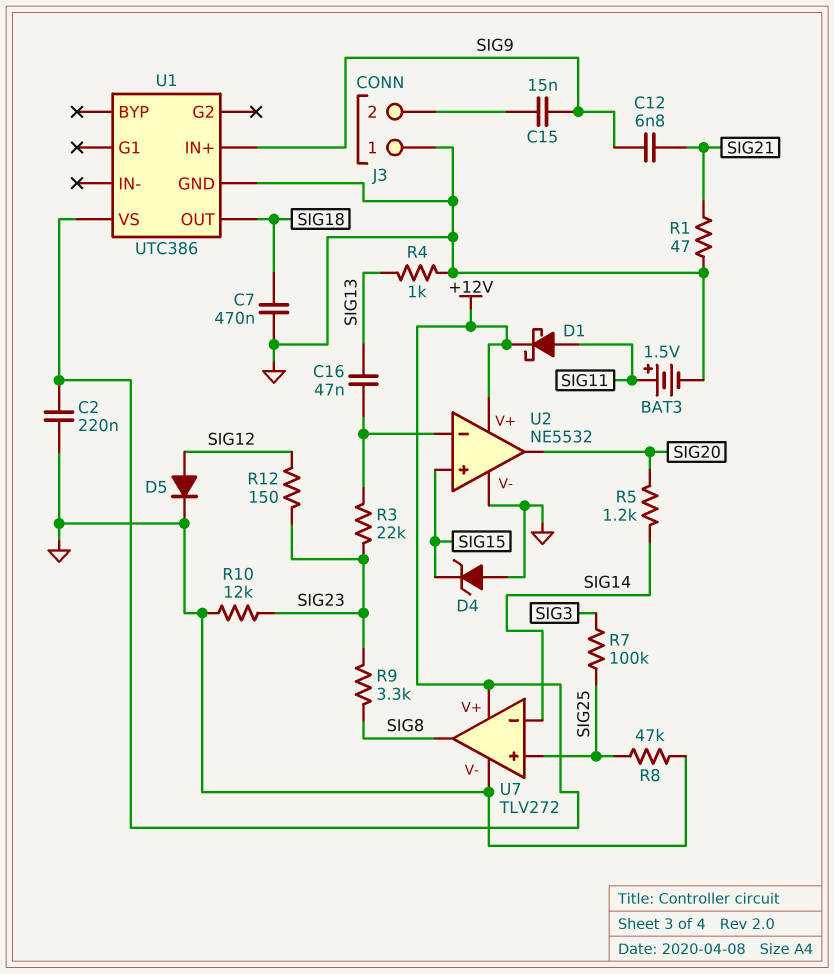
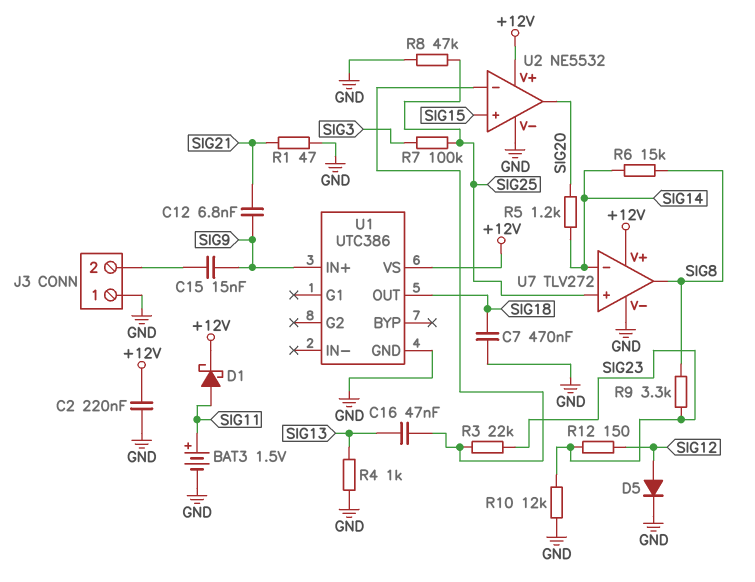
D4: zener (A GND, K SIG15) -> none
R6: none -> 15k (SIG8, SIG14)

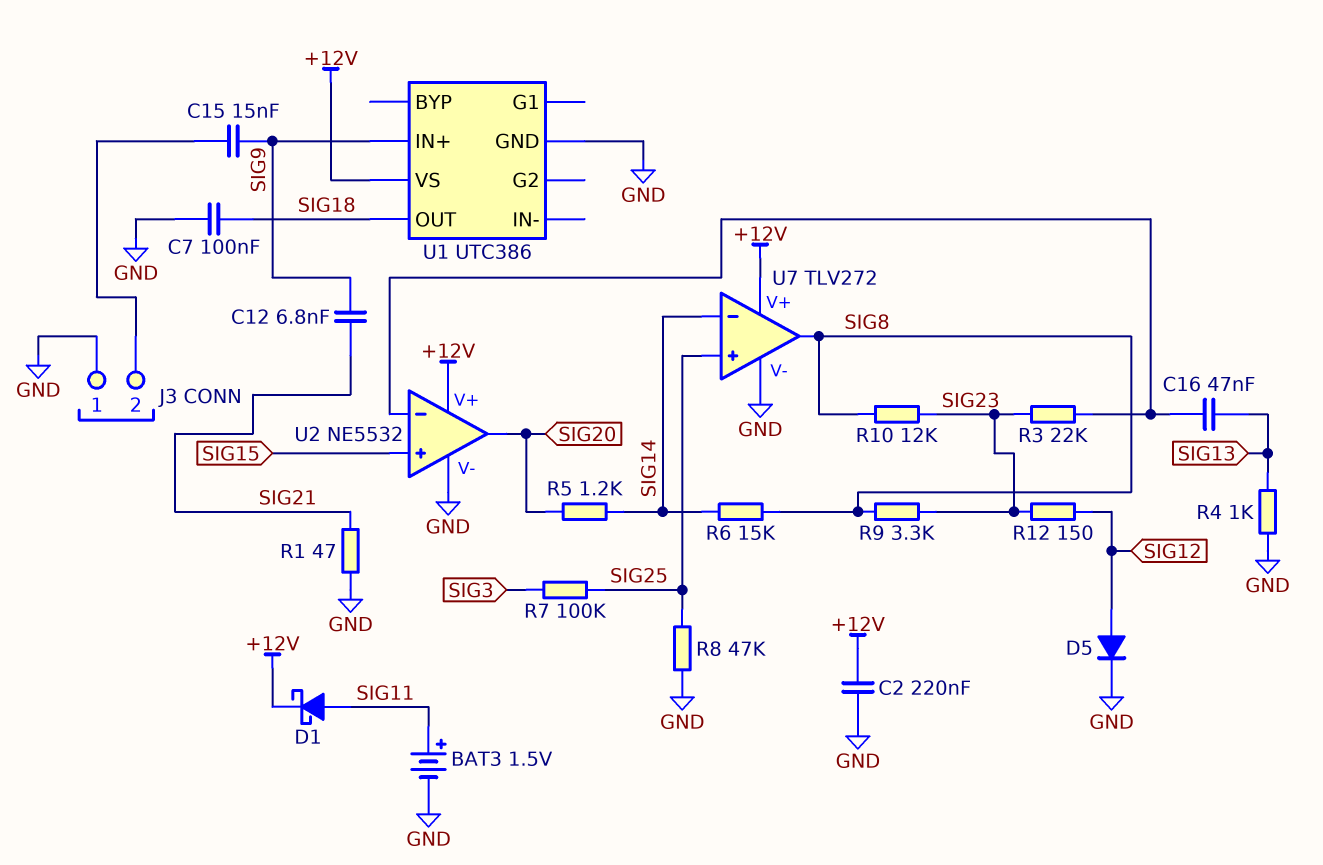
C7: 470nF (GND, SIG18) -> 100nF (GND, SIG18)
R10: 12k (GND, SIG23) -> 12k (SIG8, SIG23)

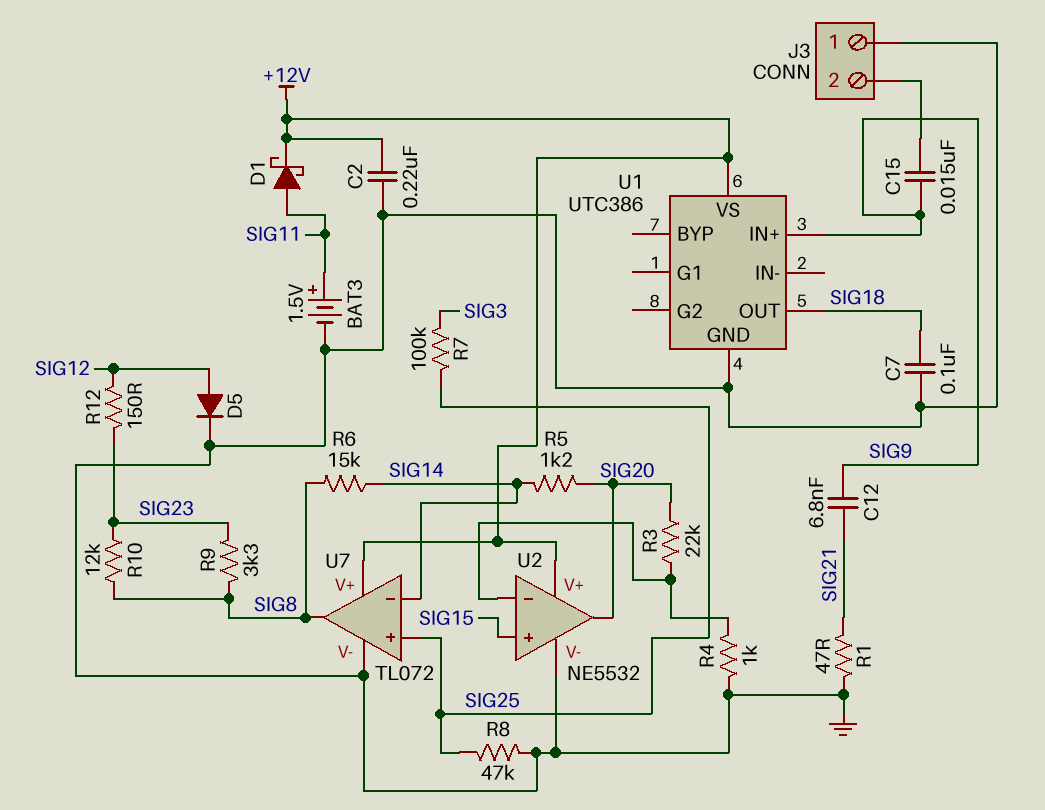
C16: 47nF (SIG13, U2/in-) -> none
R3: 22k (SIG23, U2/in-) -> 22k (SIG20, U2/in-)
R4: 1k (GND, SIG13) -> 1k (GND, U2/in-)
U7: TLV272 -> TL072

